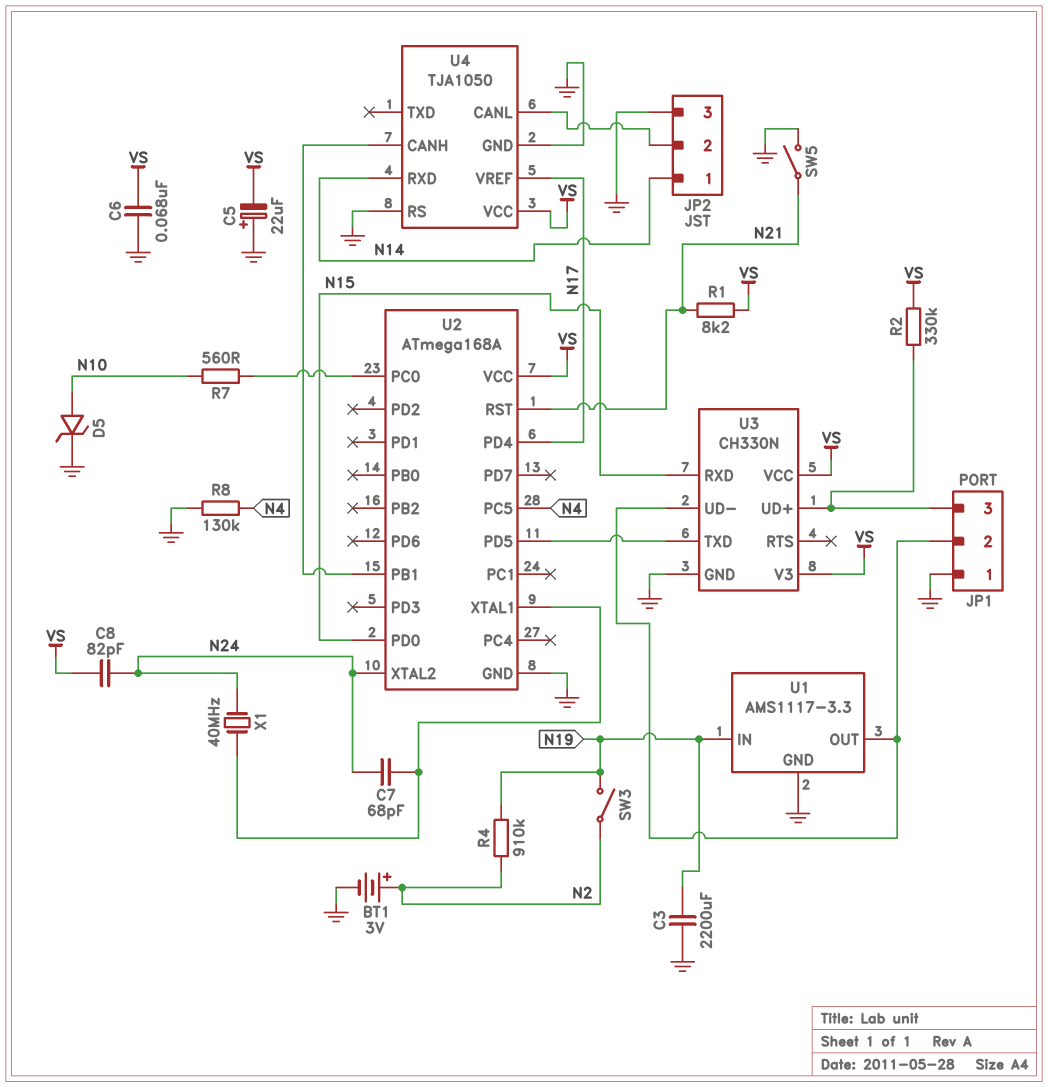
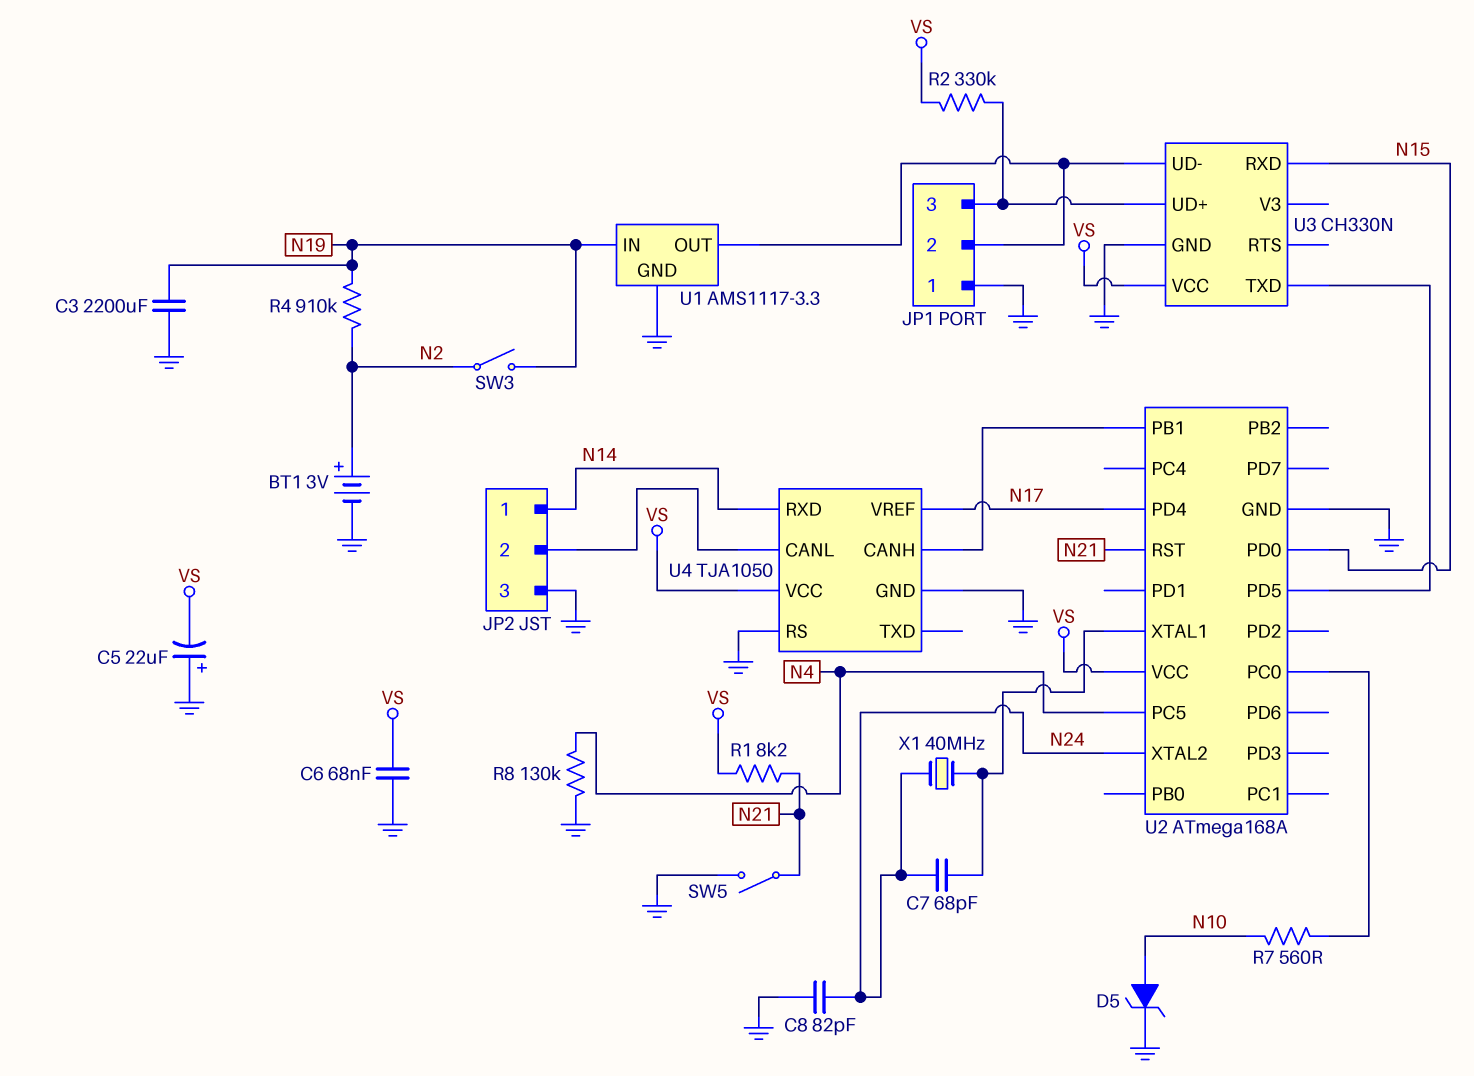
C8: 82pF (N24, VS) -> 82pF (GND, N24)
U3 pin V3: VS -> none

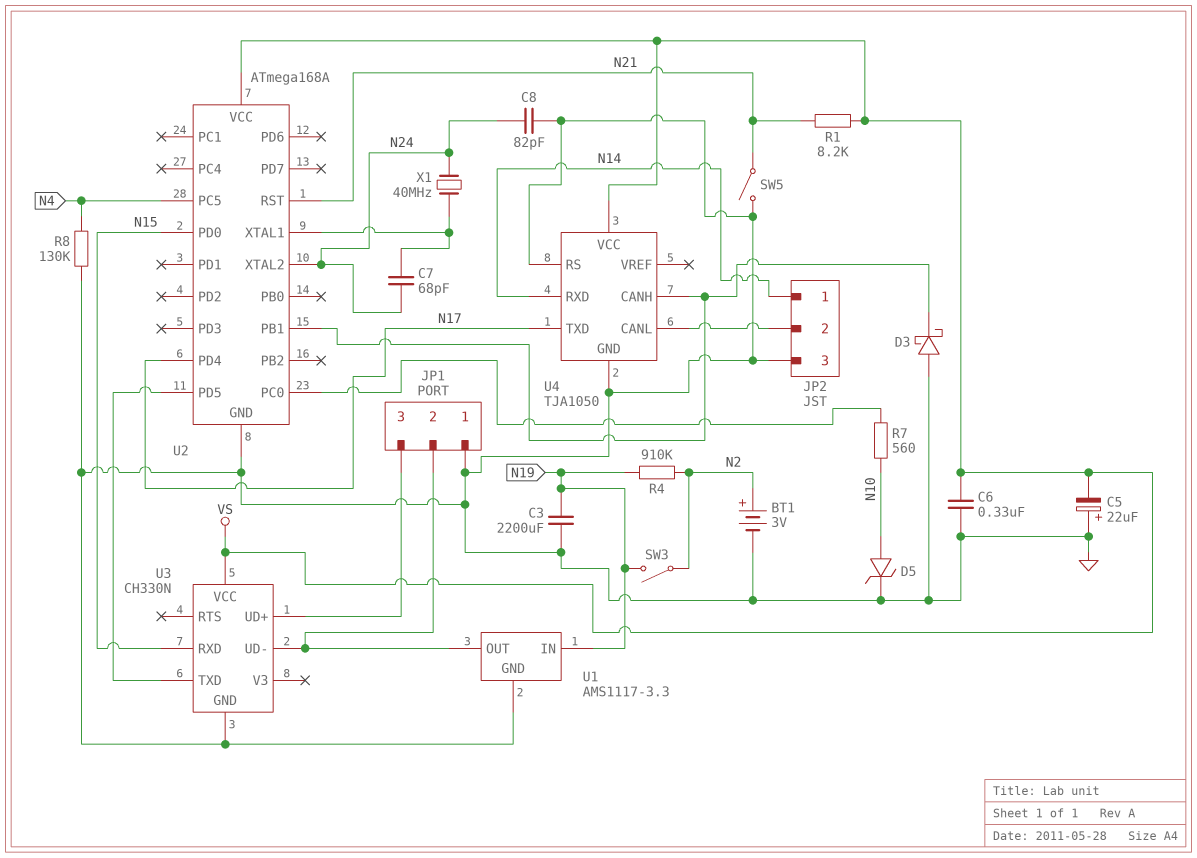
C6: 68nF (GND, VS) -> 330nF (GND, VS)
D3: none -> schottky (A GND, K U2/PB1)
R2: 330k (JP1/3, VS) -> none
U4 pin TXD: none -> N17
U4 pin VREF: N17 -> none

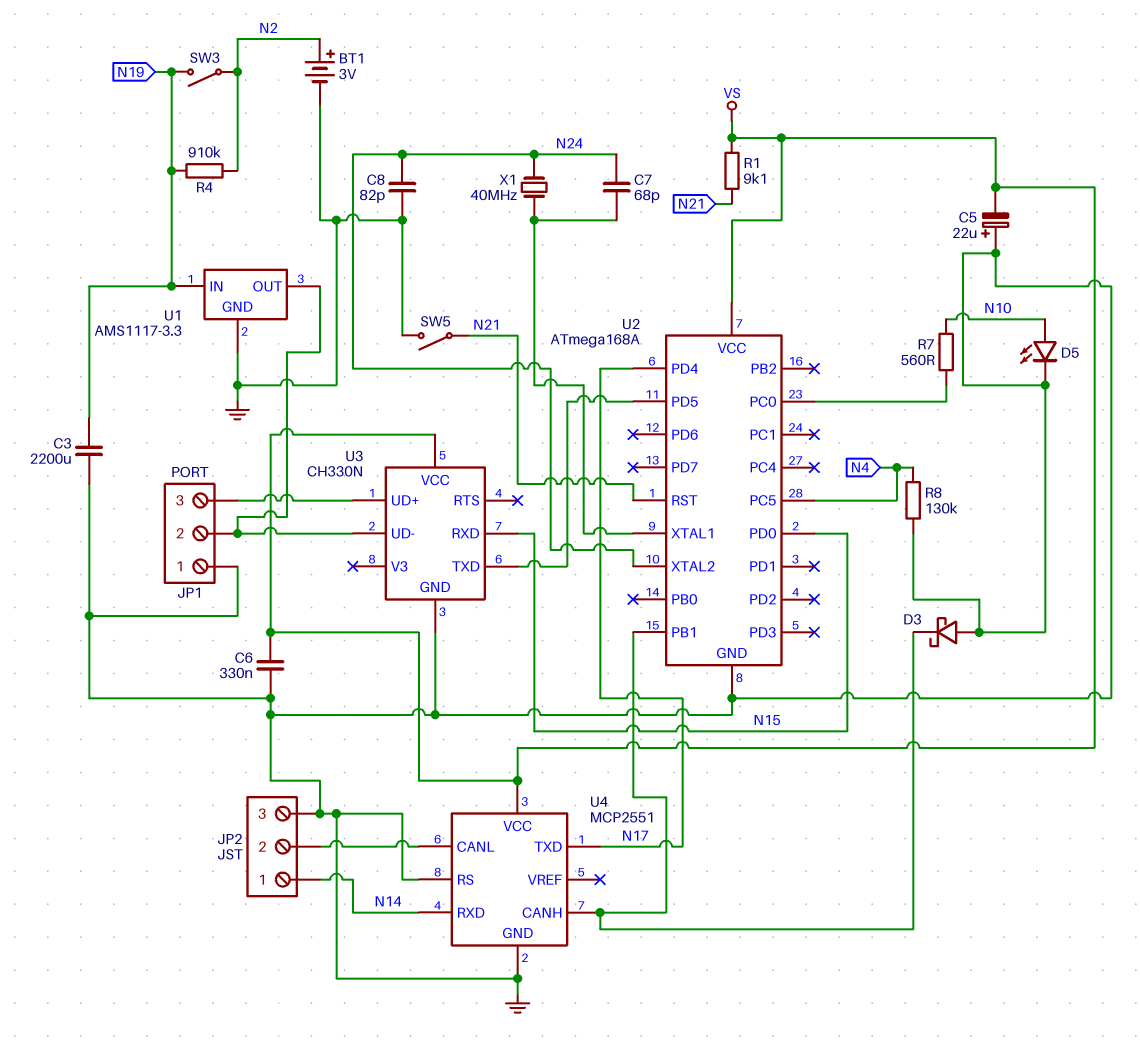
D5: zener (A N10, K GND) -> LED (A N10, K GND)
R1: 8.2k (N21, VS) -> 9.1k (N21, VS)
U4: TJA1050 -> MCP2551

